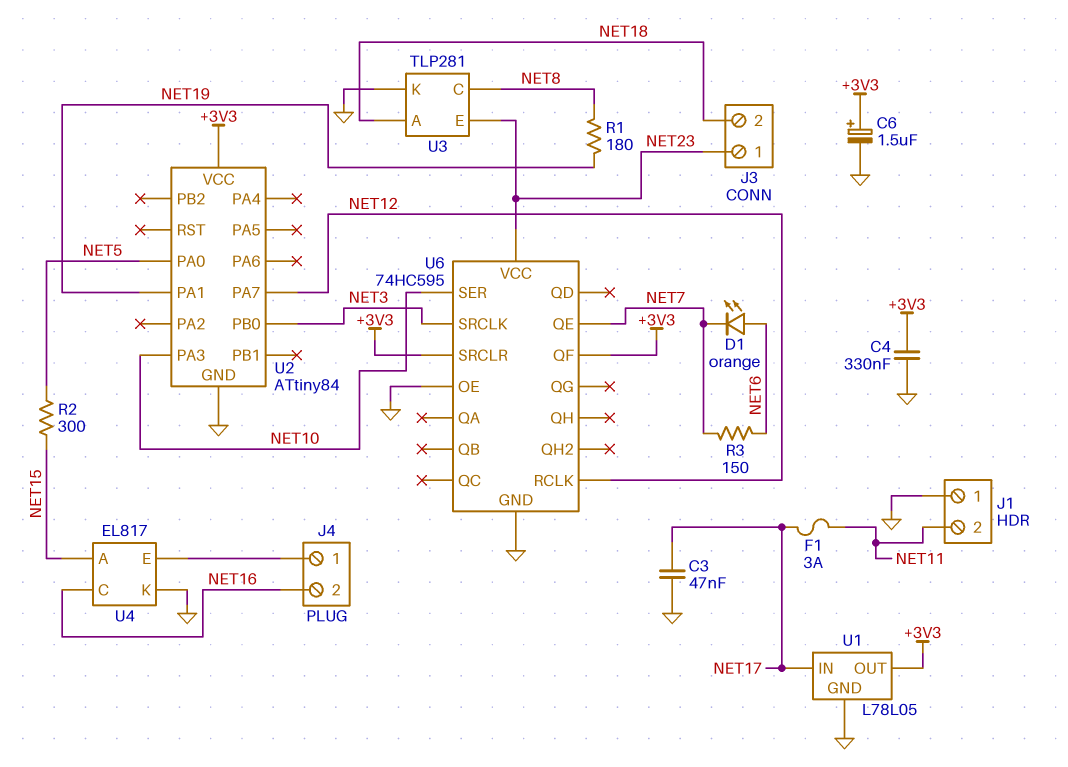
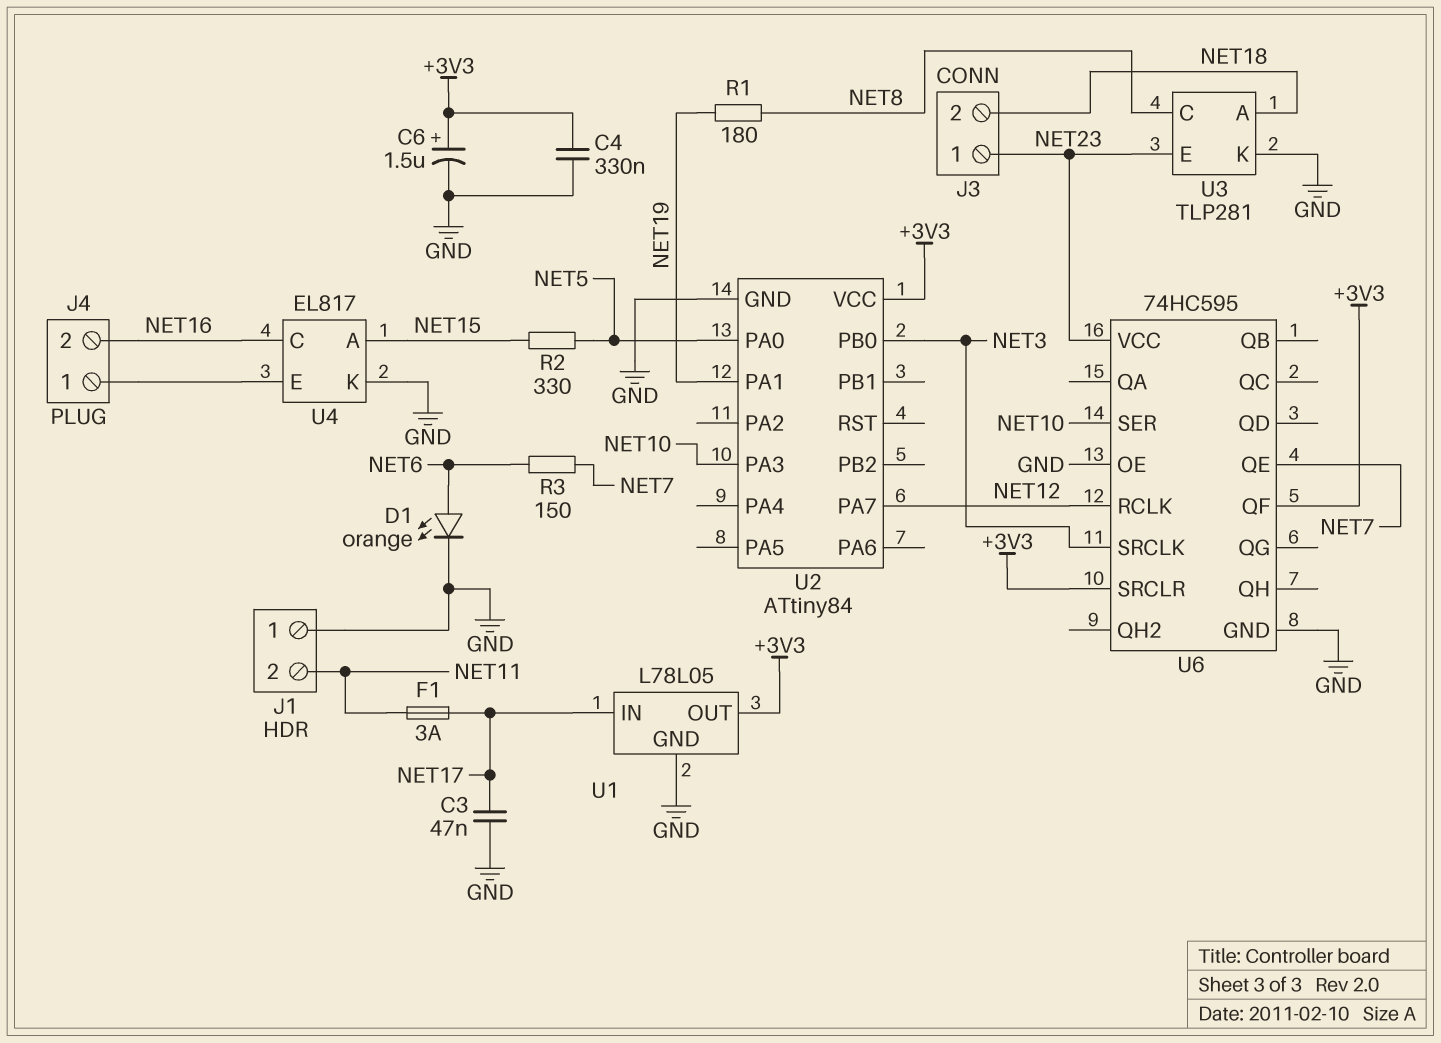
D1: LED orange (A NET6, K NET7) -> LED orange (A NET6, K GND)
R2: 300 (NET5, NET15) -> 330 (NET5, NET15)

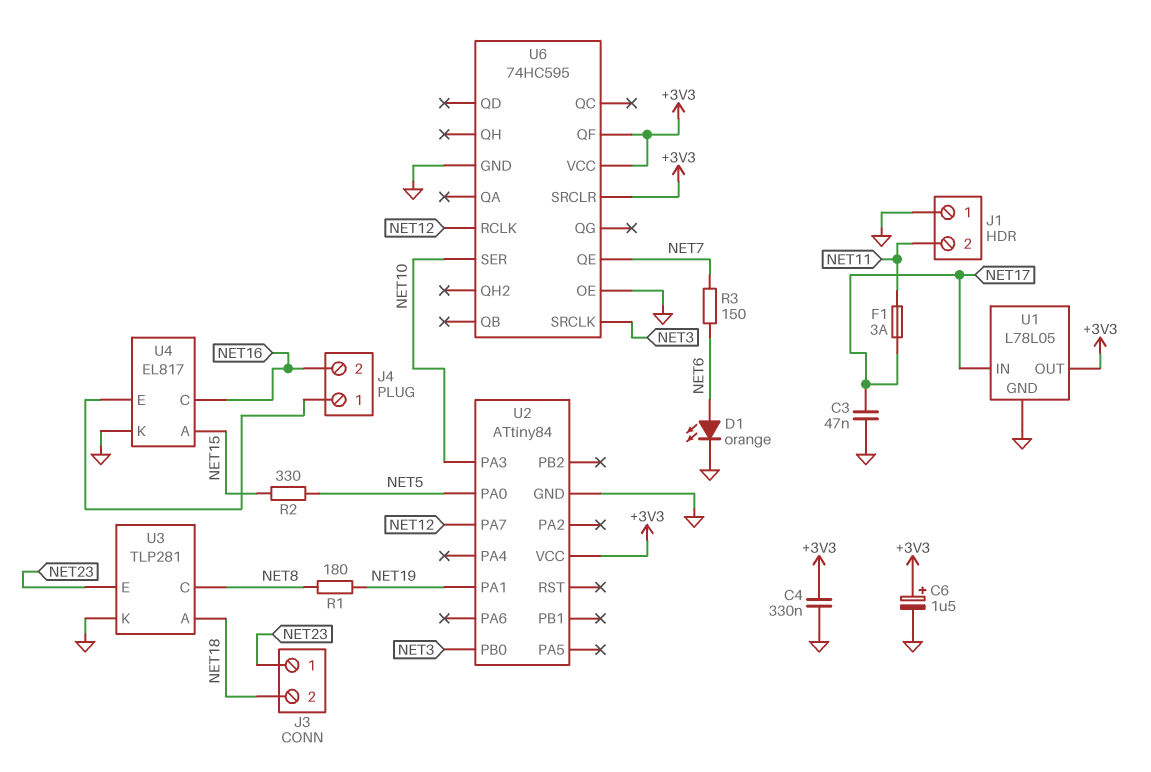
U6 pin VCC: NET23 -> +3V3

